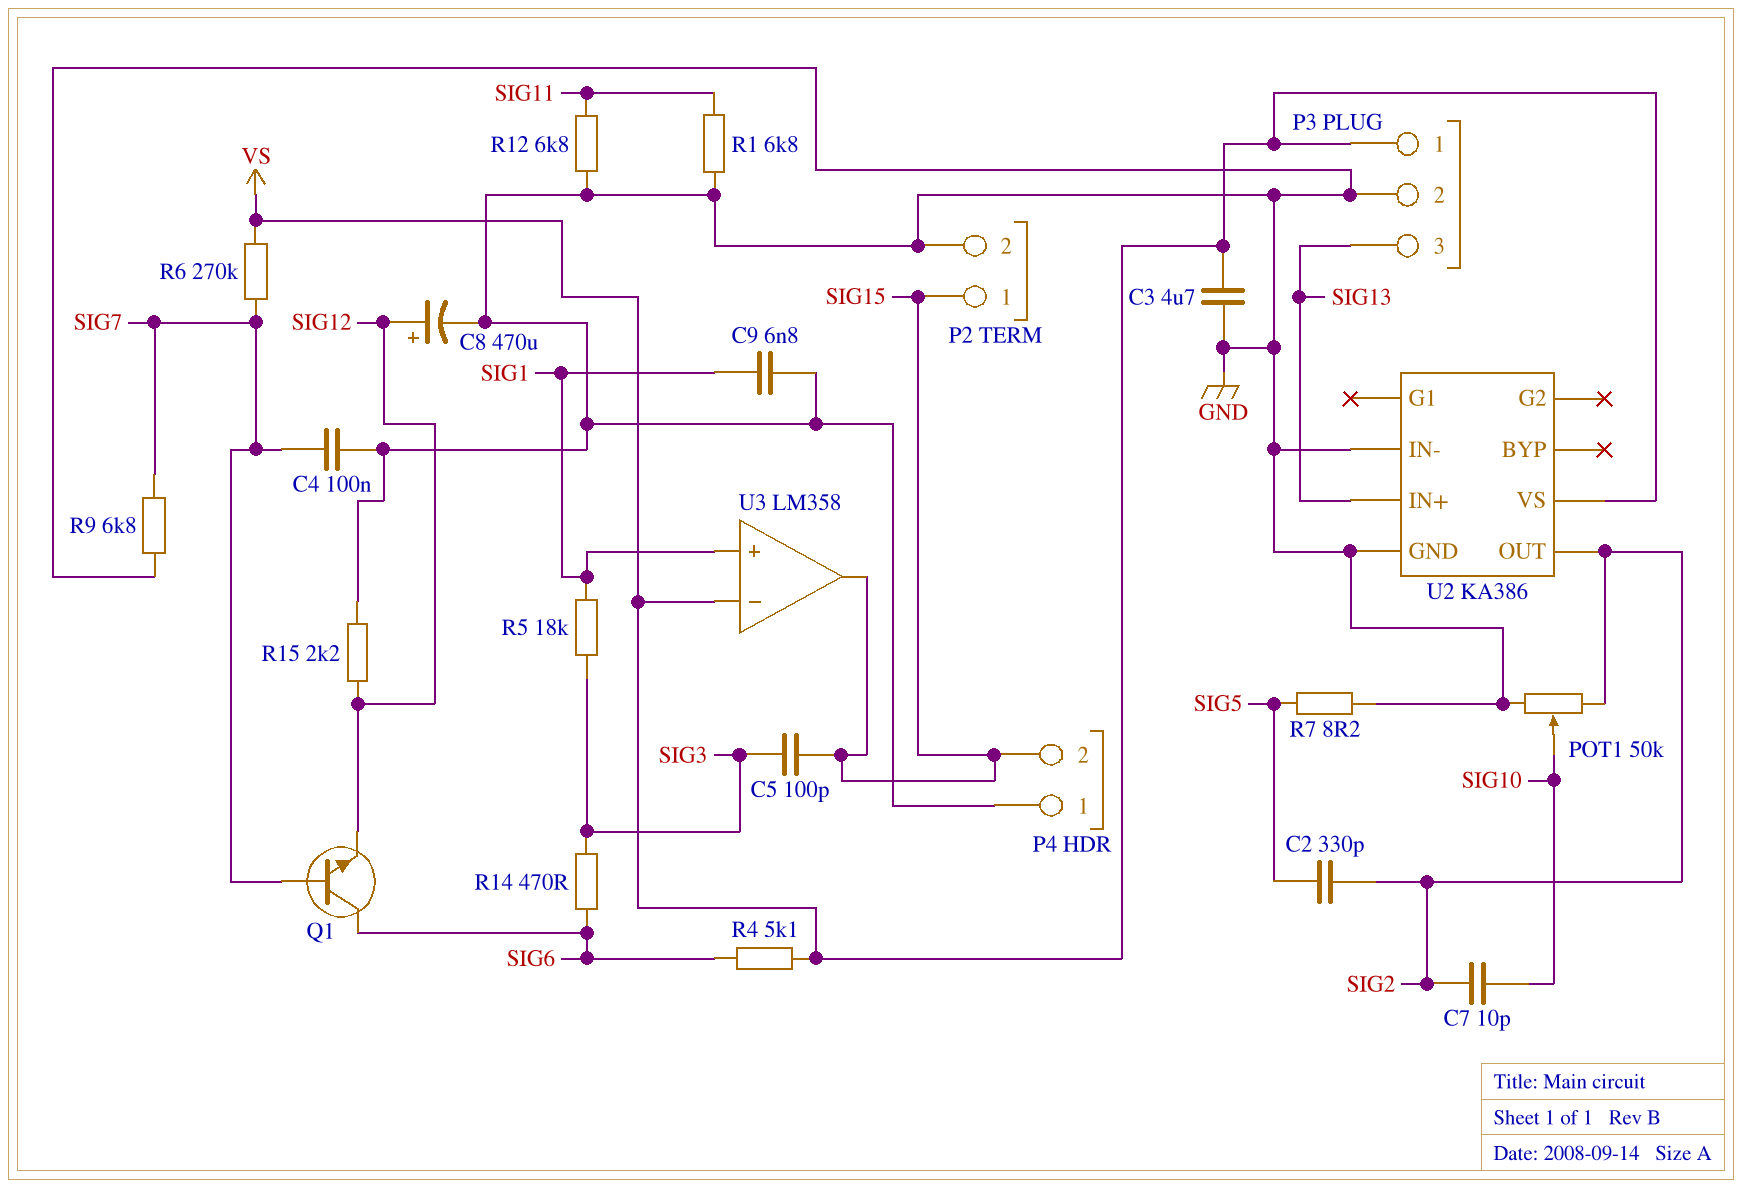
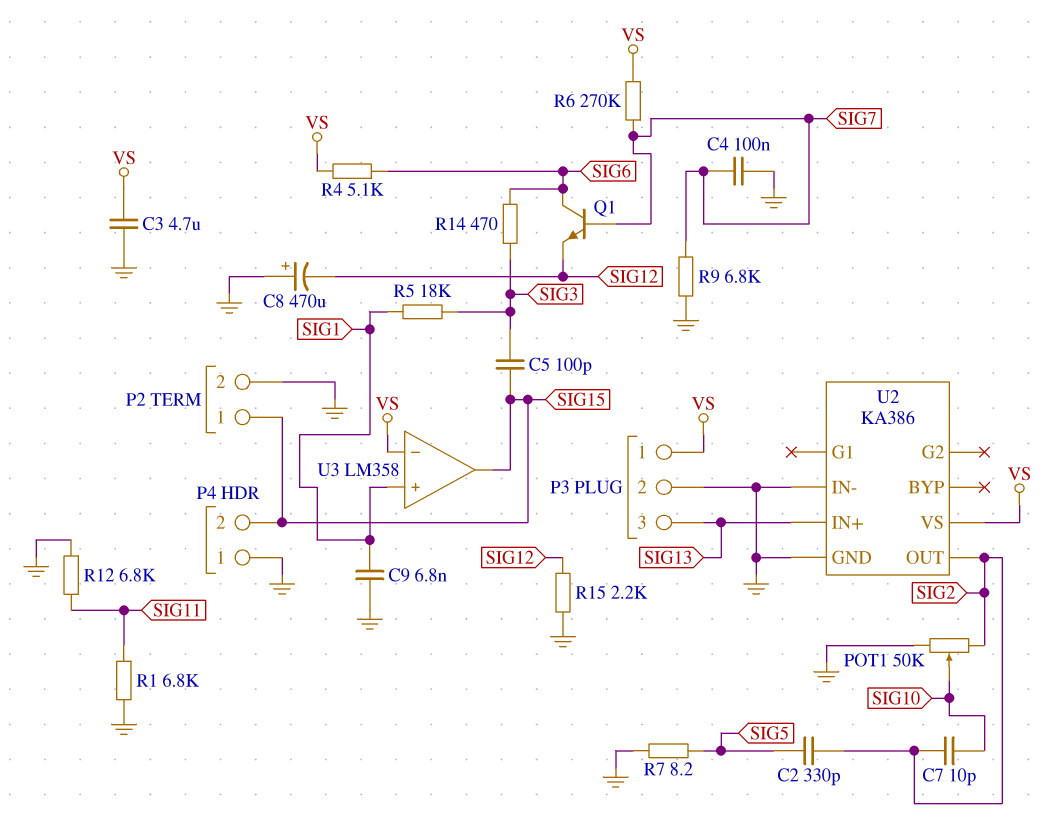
C8: 470uF (plus SIG12, minus GND) -> 470uF (plus GND, minus SIG12)

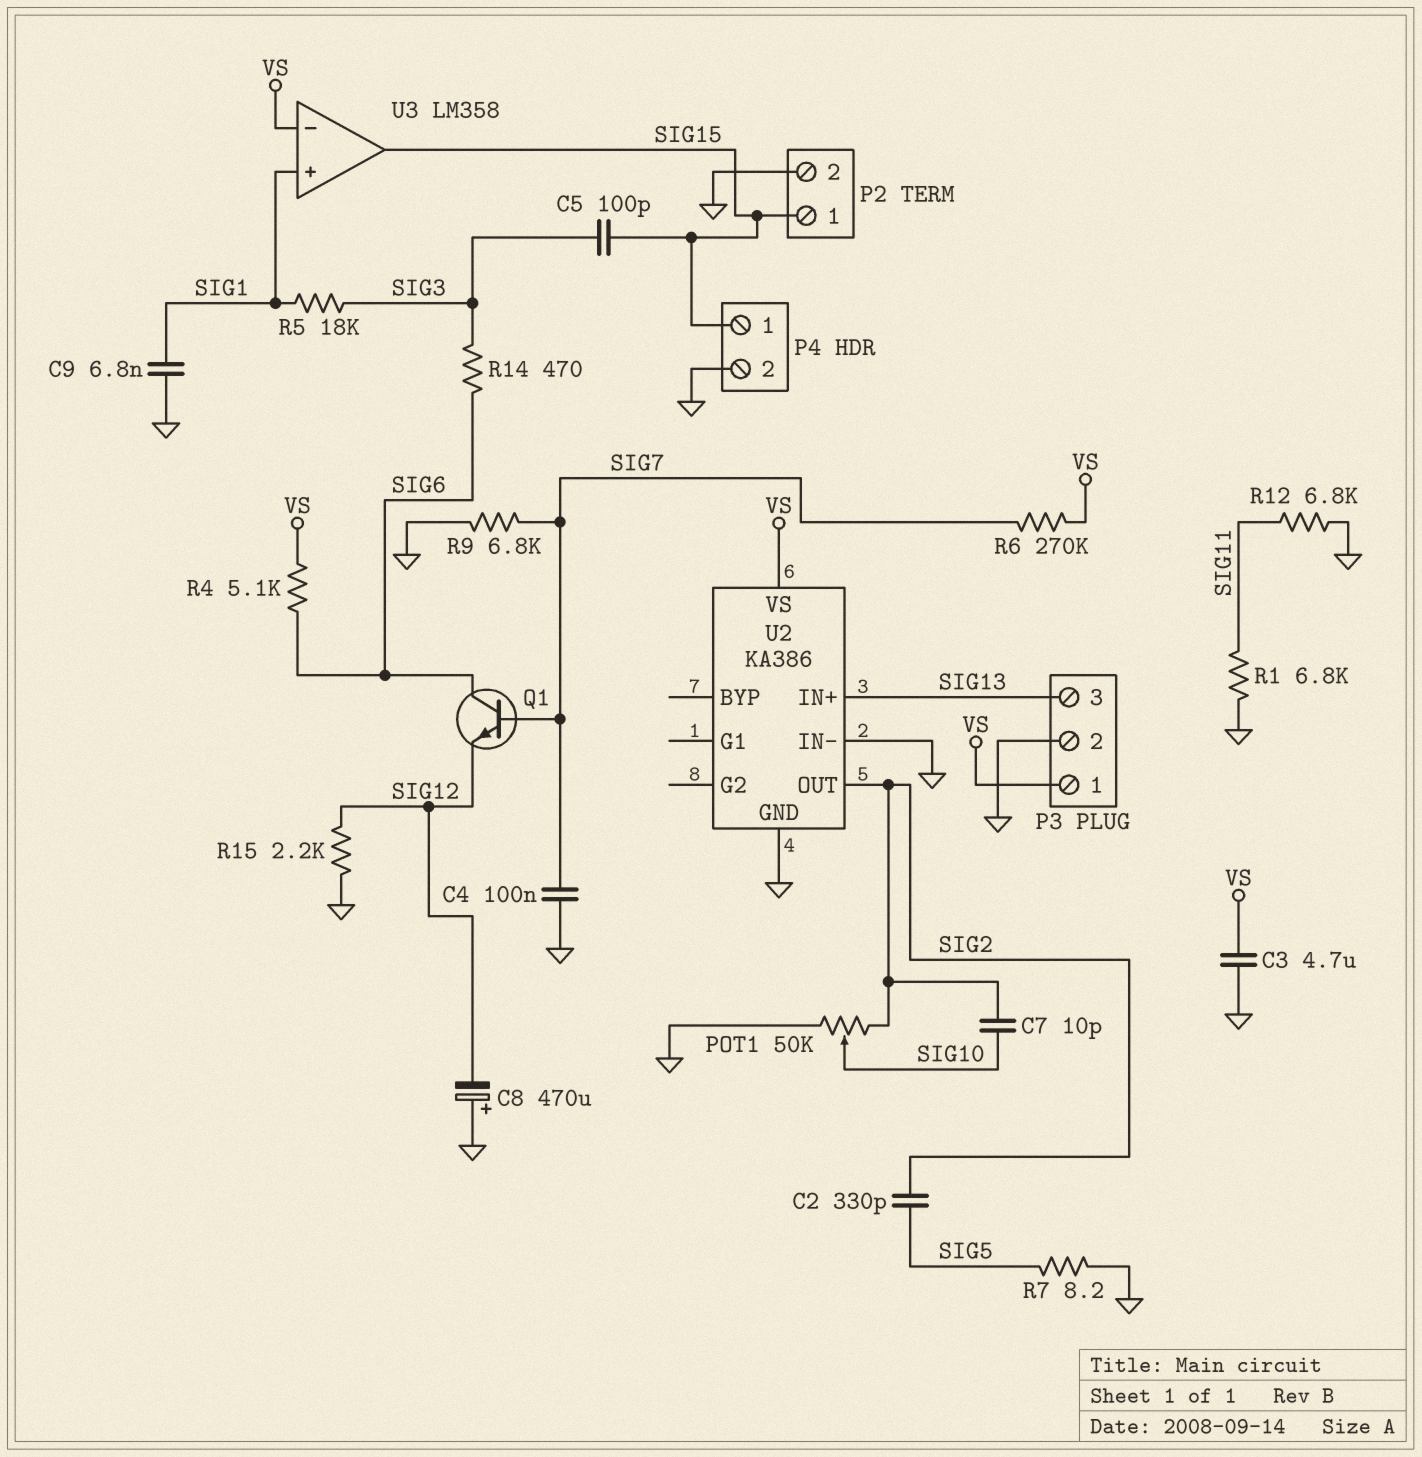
P4 pin 1: GND -> SIG15
P4 pin 2: SIG15 -> GND

